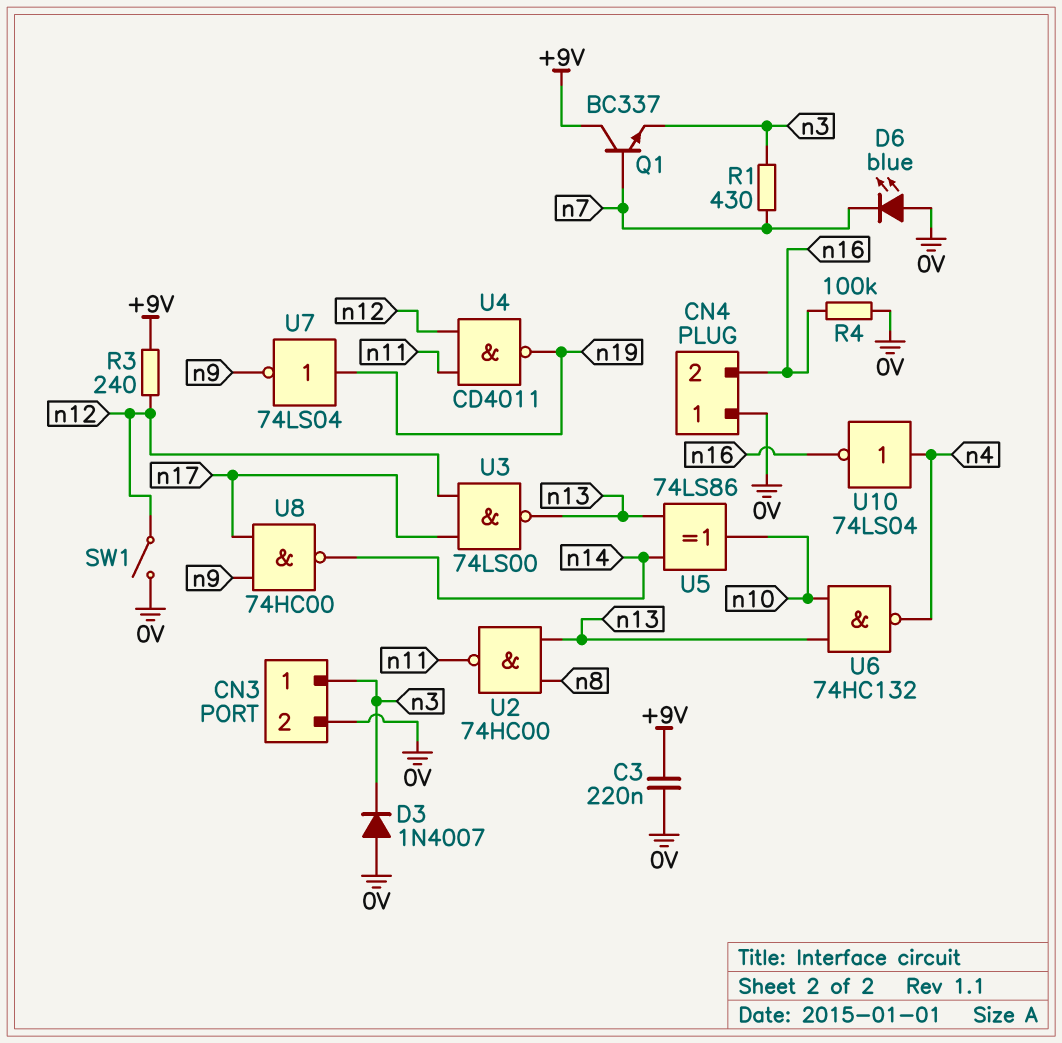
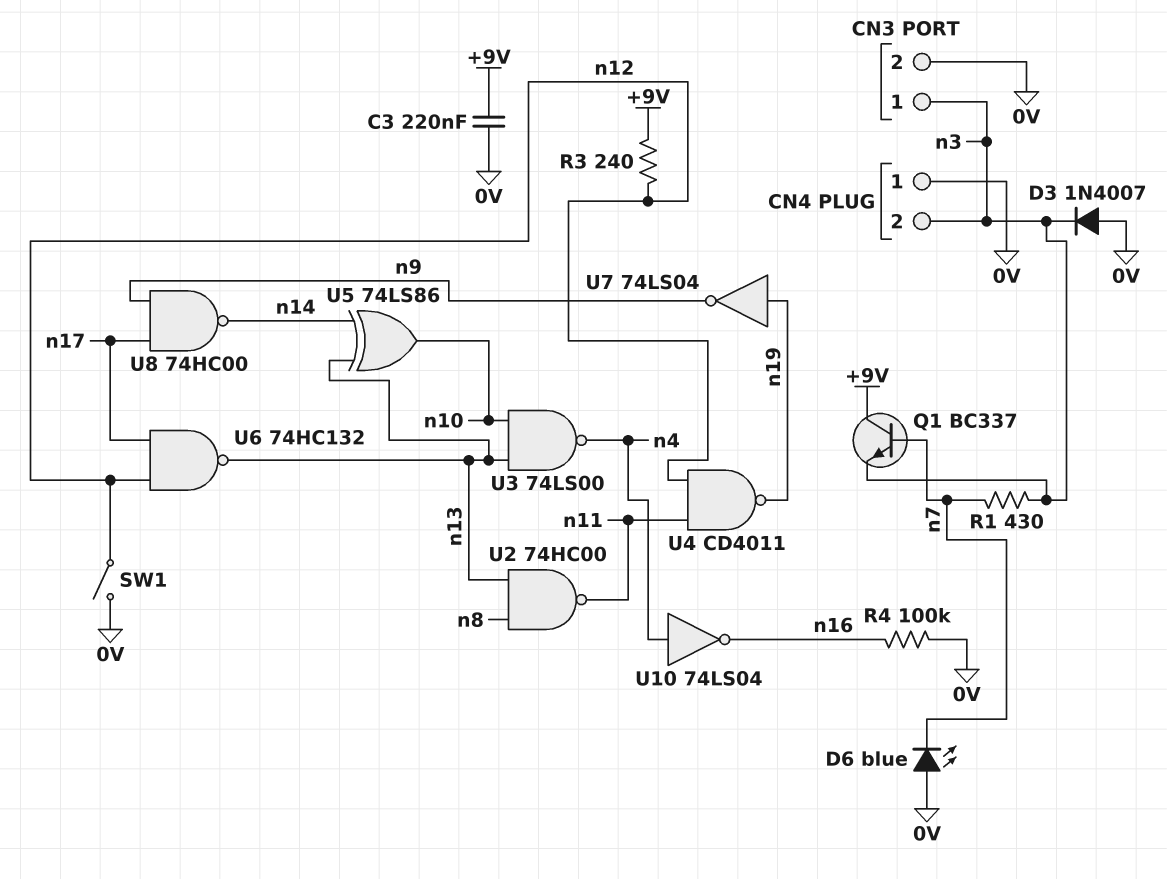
CN4 pin 2: n16 -> n3
U3: NAND 74LS00 (in n12, in n17, out n13) -> NAND 74LS00 (in n10, in n13, out n4)
U6: NAND 74HC132 (in n10, in n13, out n4) -> NAND 74HC132 (in n12, in n17, out n13)

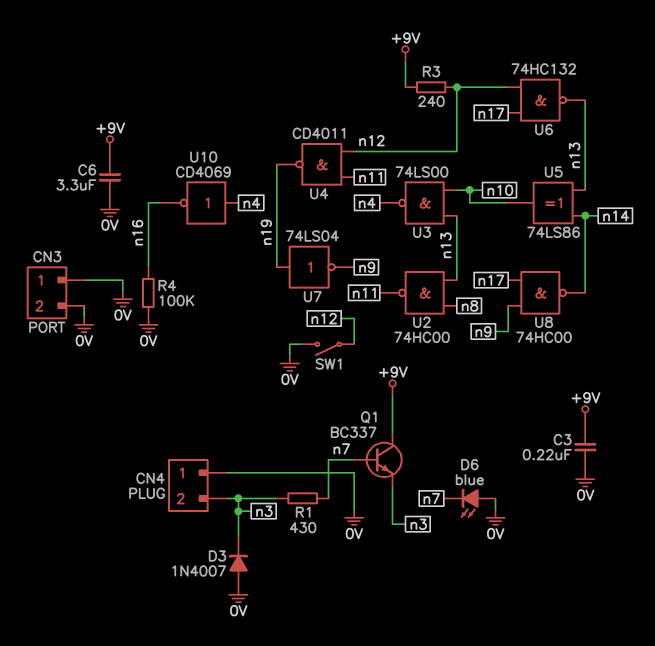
C6: none -> 3.3uF (+9V, 0V)
CN3 pin 1: n3 -> 0V
U10: NOT 74LS04 (in n4, out n16) -> NOT CD4069 (in n4, out n16)

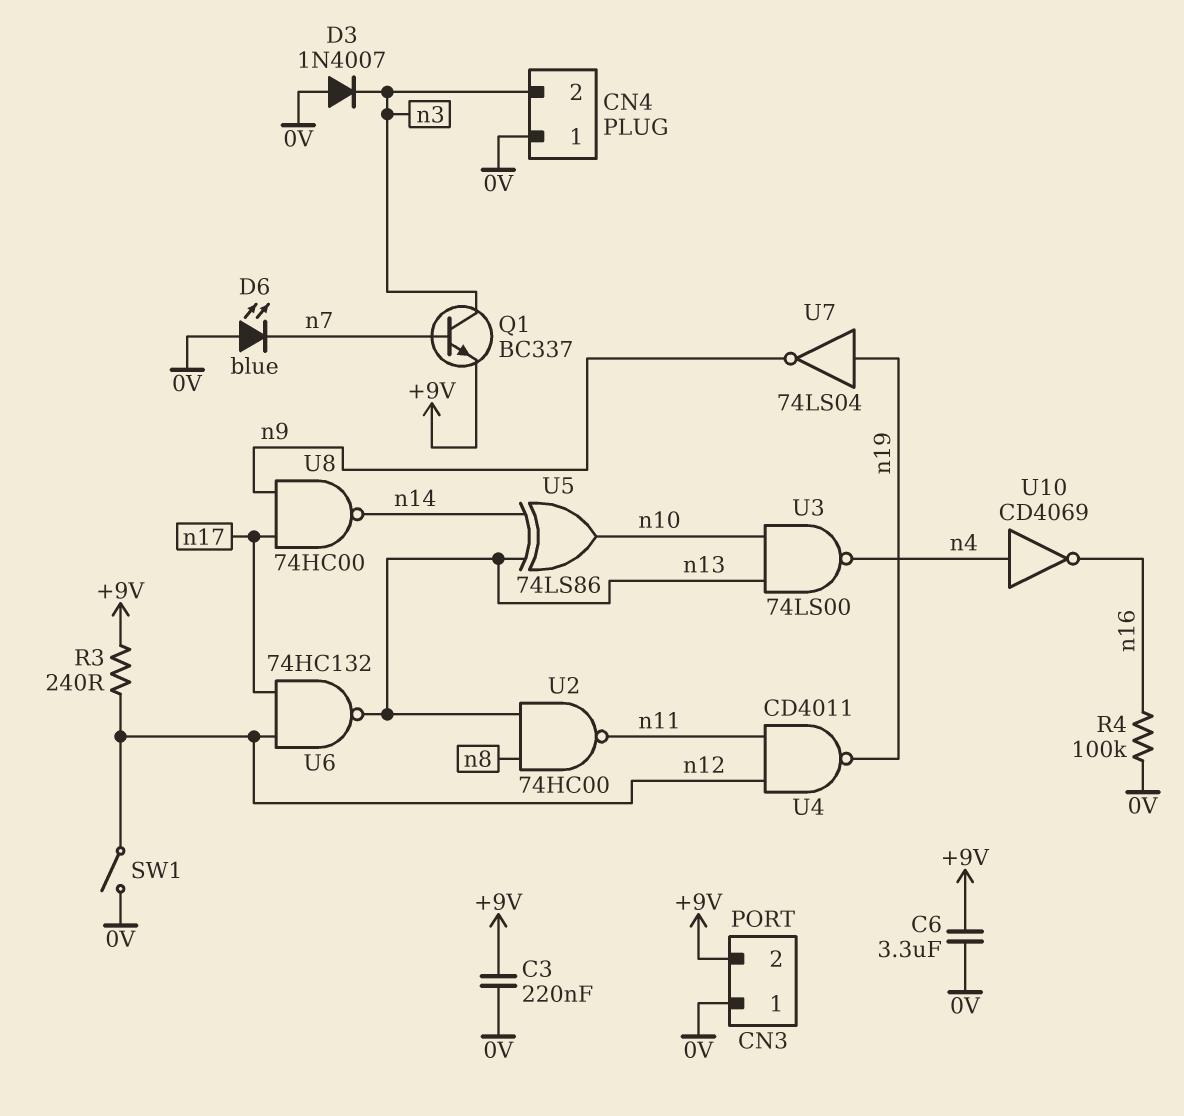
CN3 pin 2: 0V -> +9V
Q1: NPN BC337 (B n7, C +9V, E n3) -> NPN BC337 (B n7, C n3, E +9V)
R1: 430 (n3, n7) -> none

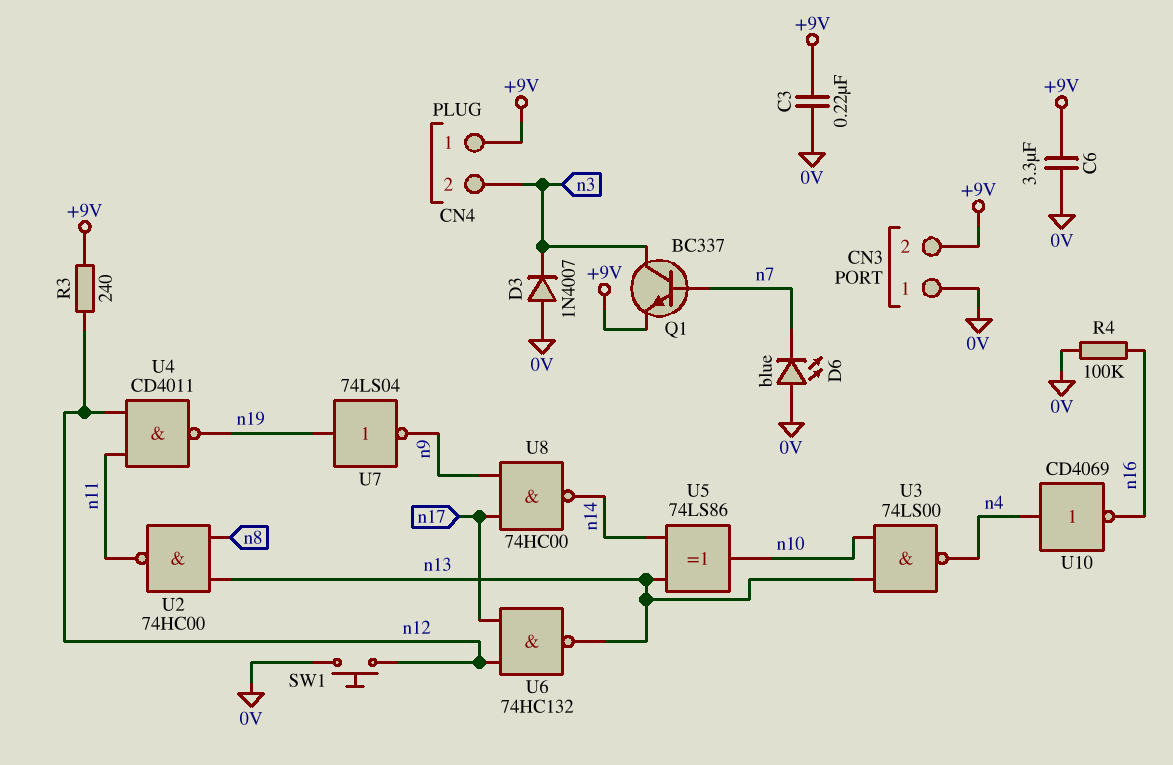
CN4 pin 1: 0V -> +9V
SW1: switch (0V, n12) -> button (0V, n12)

